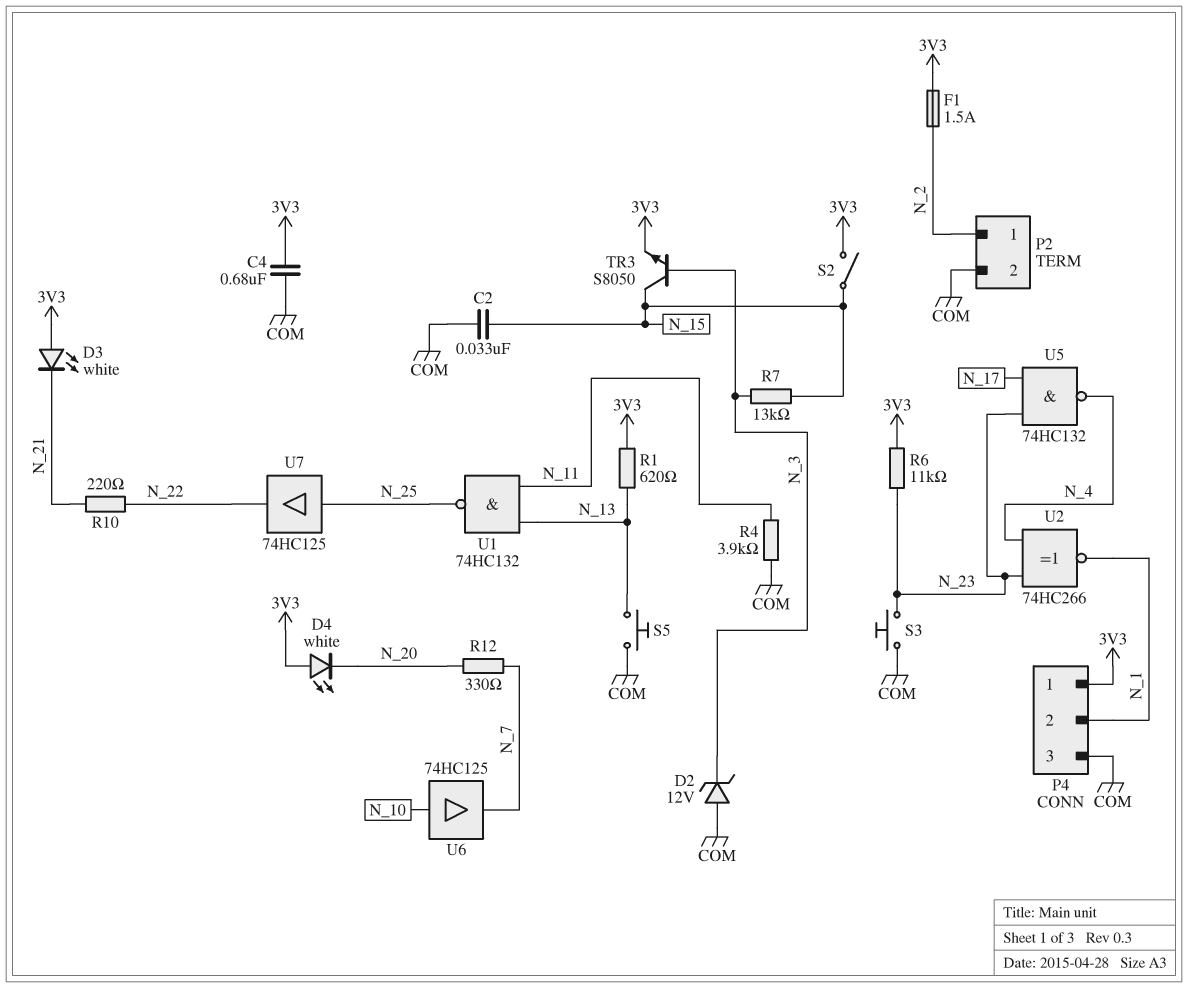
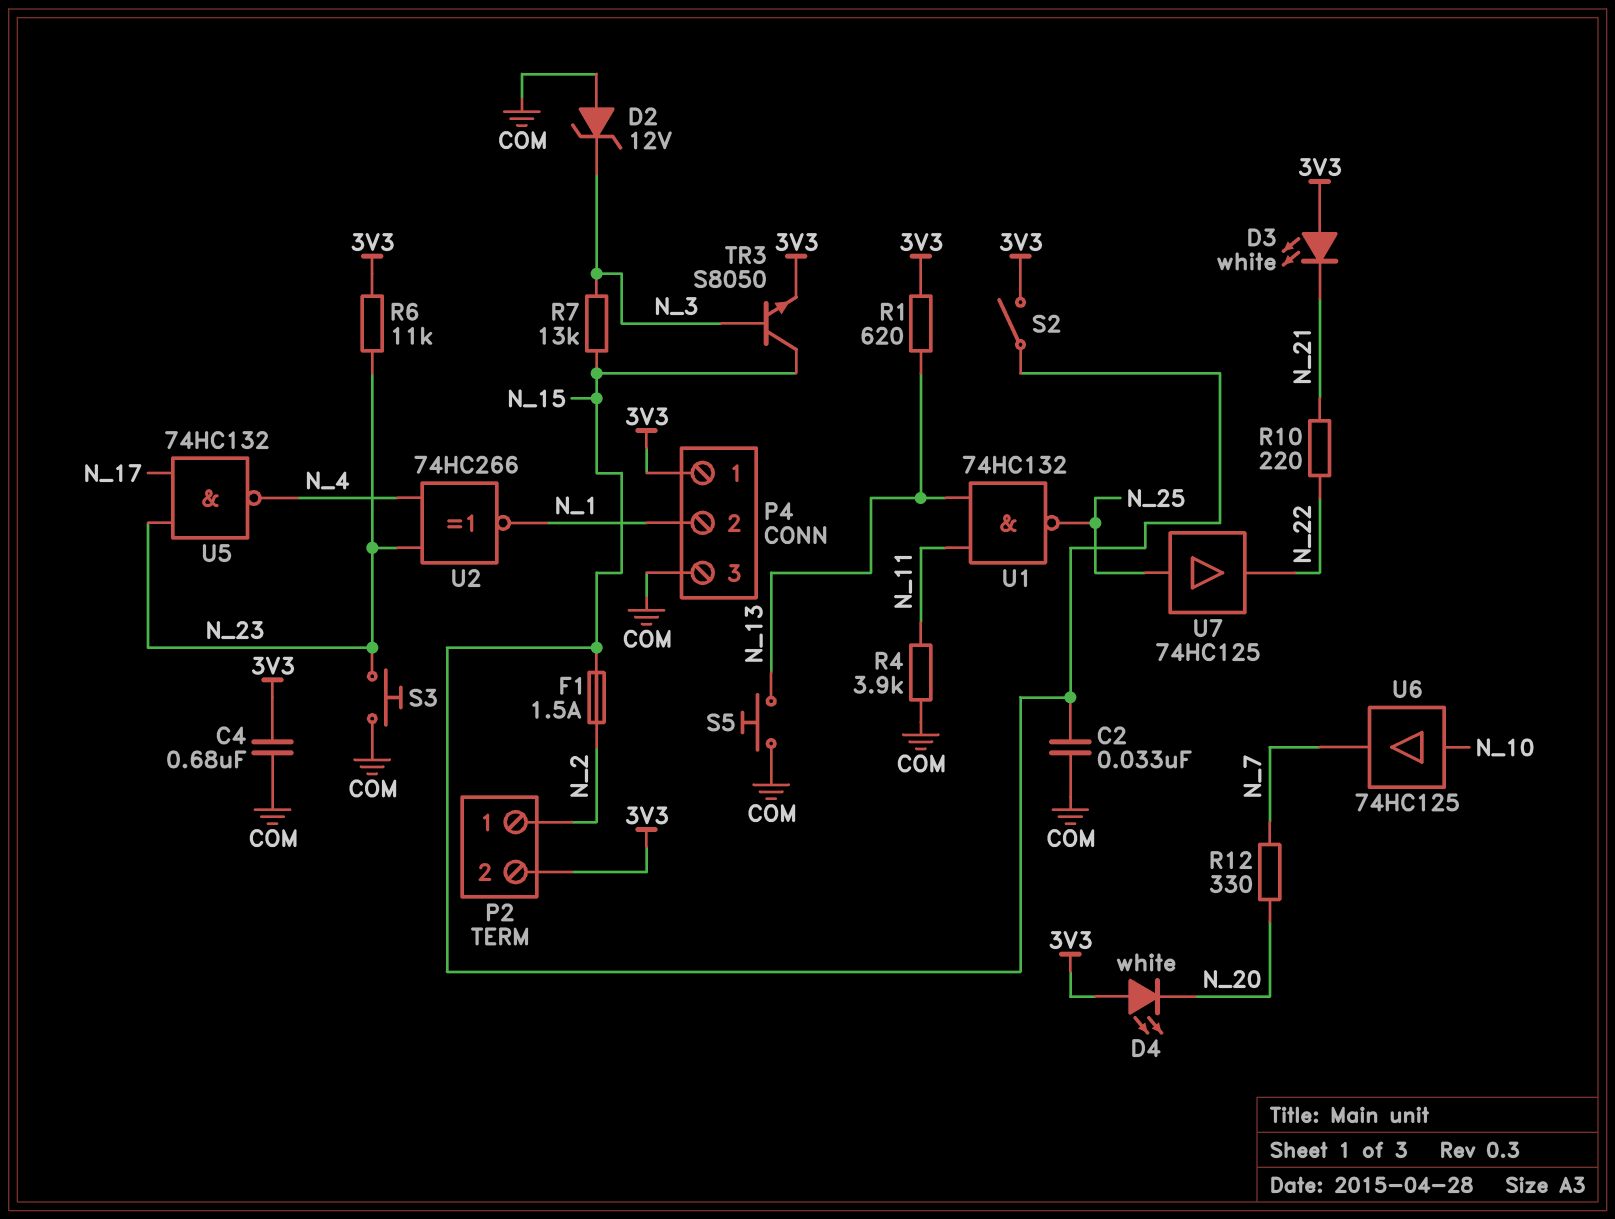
F1: 1.5A (3V3, N_2) -> 1.5A (N_2, N_15)
P2 pin 2: COM -> 3V3

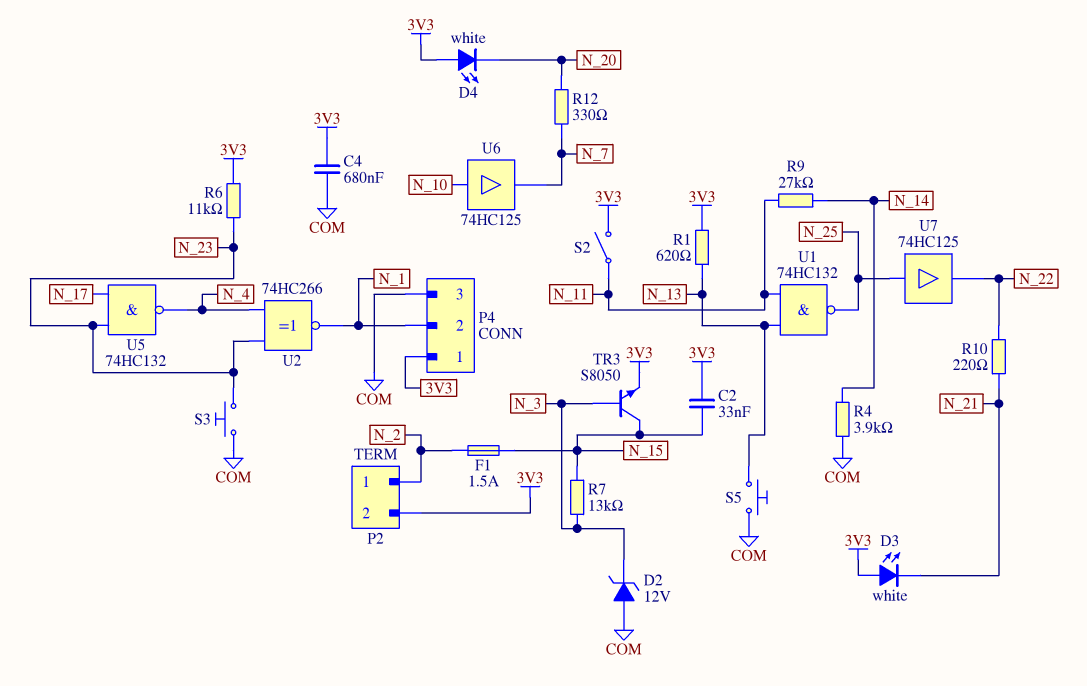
C2: 33nF (COM, N_15) -> 33nF (3V3, N_15)
R4: 3.9k (COM, N_11) -> 3.9k (COM, N_14)
R9: none -> 27k (N_11, N_14)
S2: switch (3V3, N_15) -> switch (3V3, N_11)

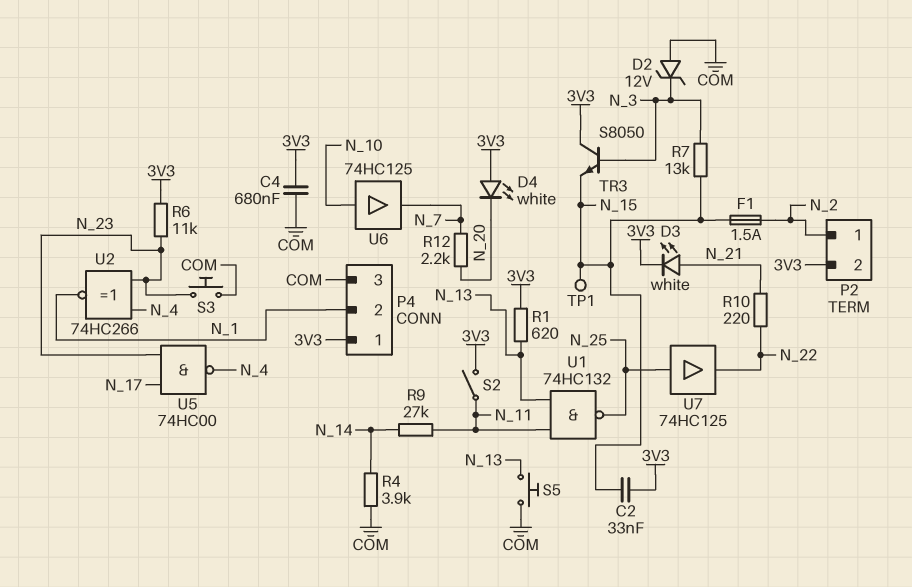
D3: LED white (A 3V3, K N_21) -> LED white (A N_21, K 3V3)
R12: 330 (N_7, N_20) -> 2.2k (N_7, N_20)
TP1: none -> test point (N_15)
TR3: NPN S8050 (B N_3, C N_15, E 3V3) -> NPN S8050 (B N_3, C 3V3, E N_15)
U5: NAND 74HC132 (in N_17, in N_23, out N_4) -> NAND 74HC00 (in N_17, in N_23, out N_4)

